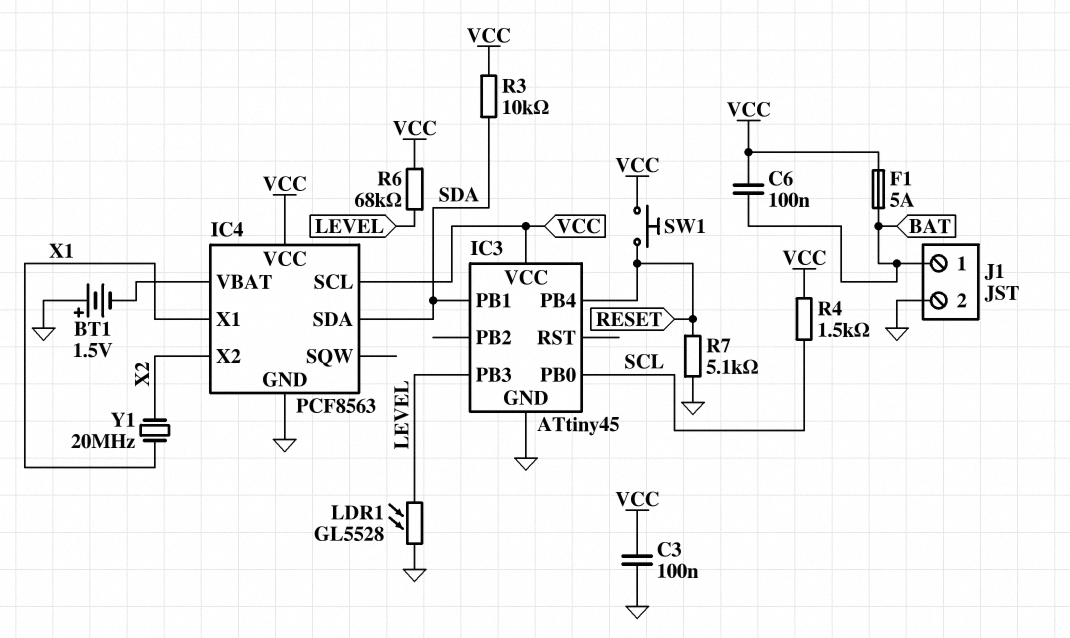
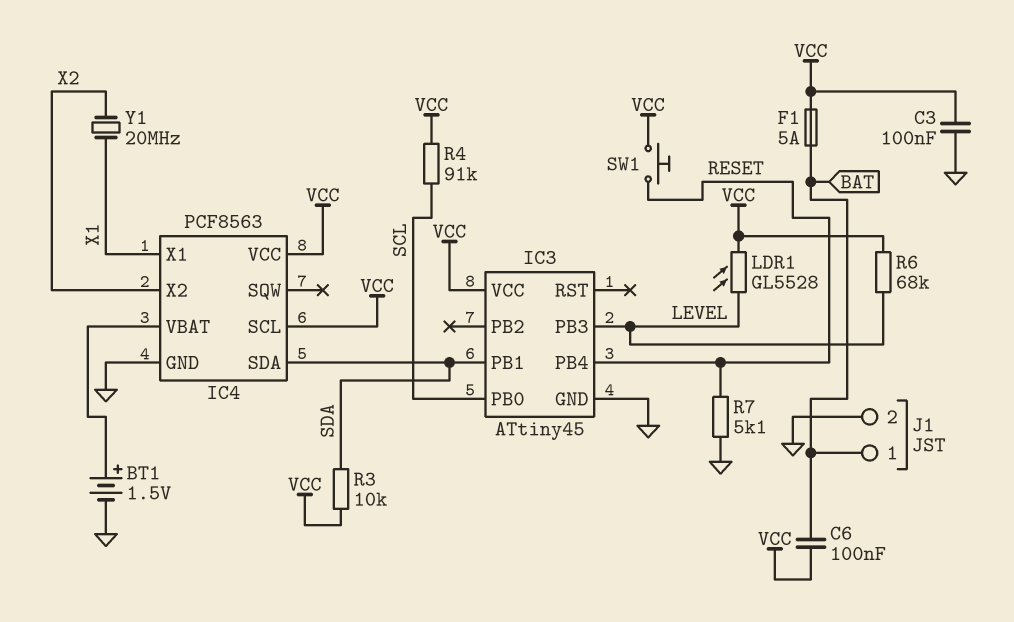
BT1: 1.5V (plus GND, minus IC4/VBAT) -> 1.5V (plus IC4/VBAT, minus GND)
LDR1: GL5528 (GND, LEVEL) -> GL5528 (LEVEL, VCC)
R4: 1.5k (SCL, VCC) -> 91k (SCL, VCC)

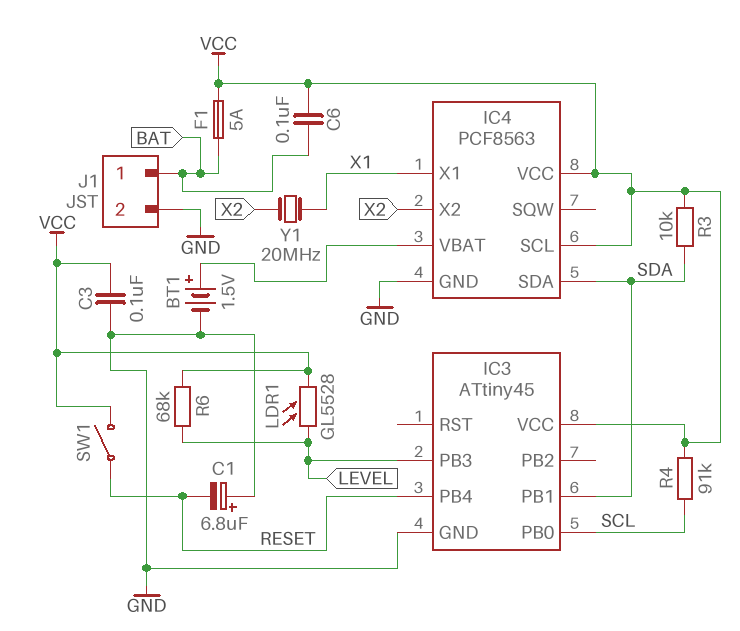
C1: none -> 6.8uF (plus GND, minus RESET)
R7: 5.1k (GND, RESET) -> none
SW1: button (RESET, VCC) -> switch (RESET, VCC)

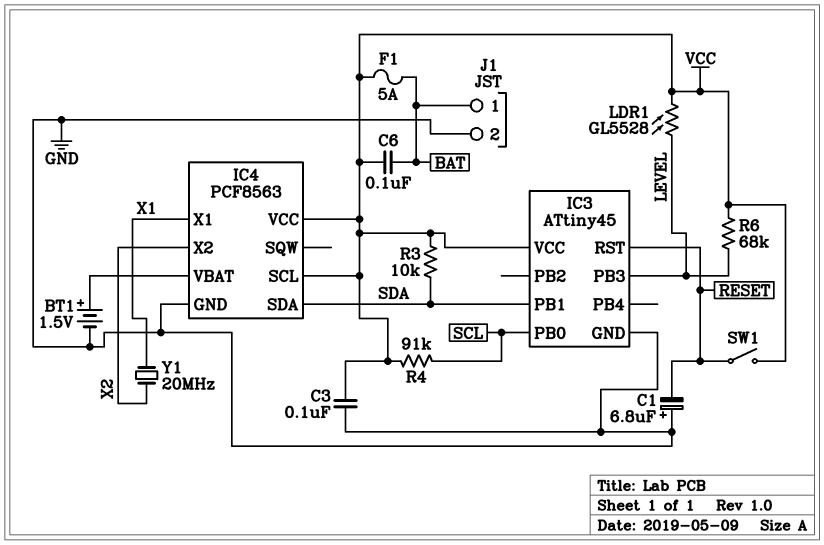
IC3 pin PB4: RESET -> none
IC3 pin RST: none -> RESET

